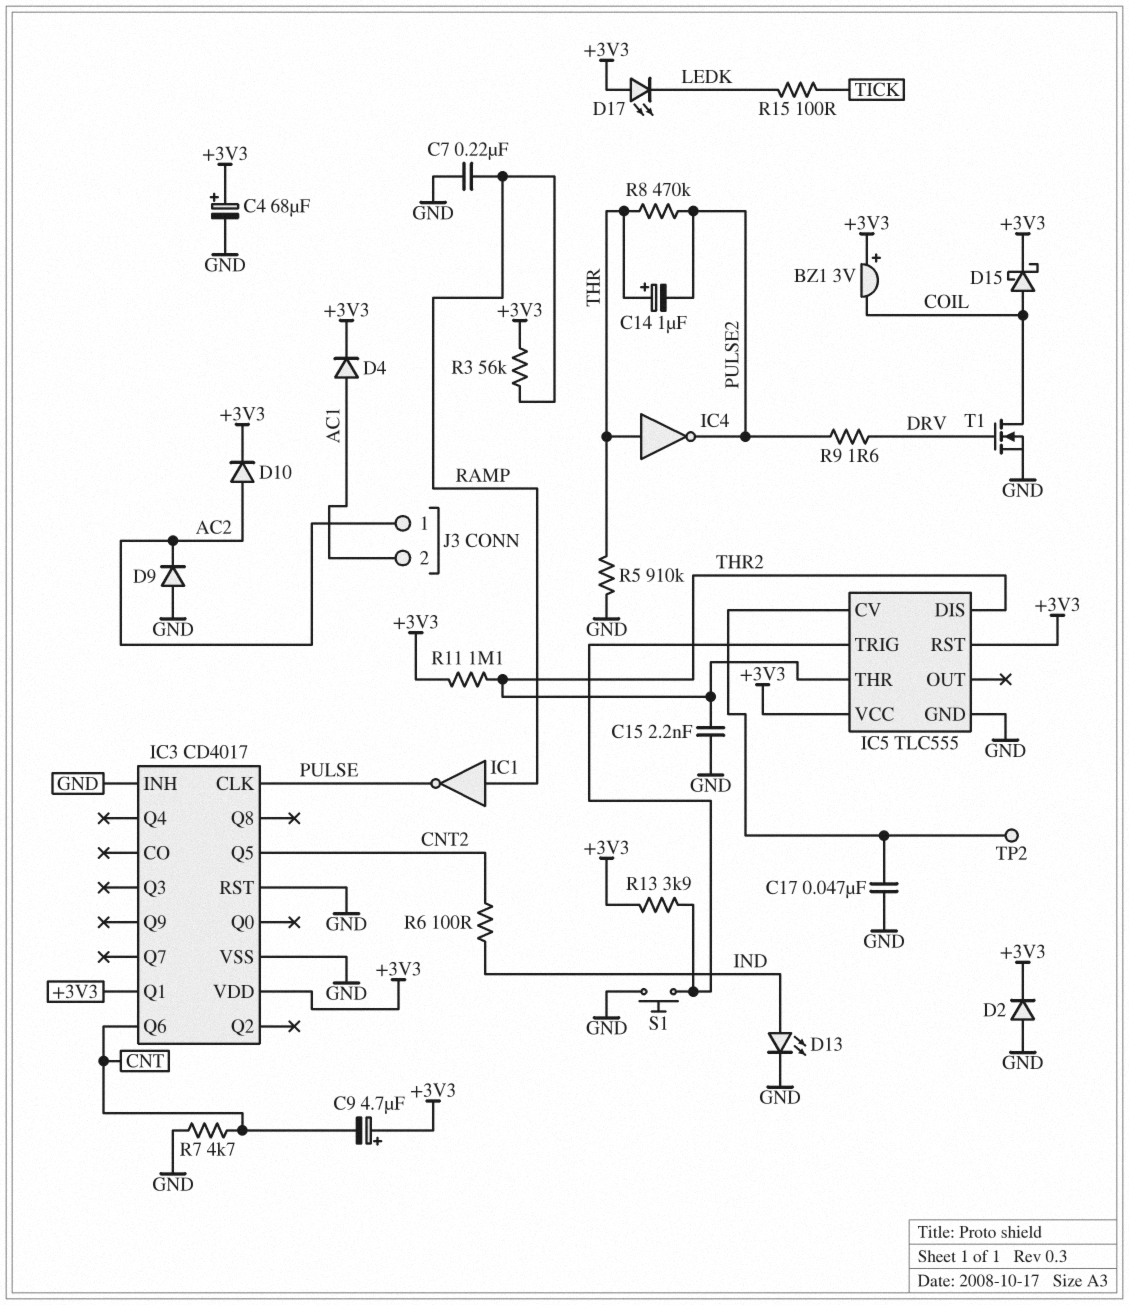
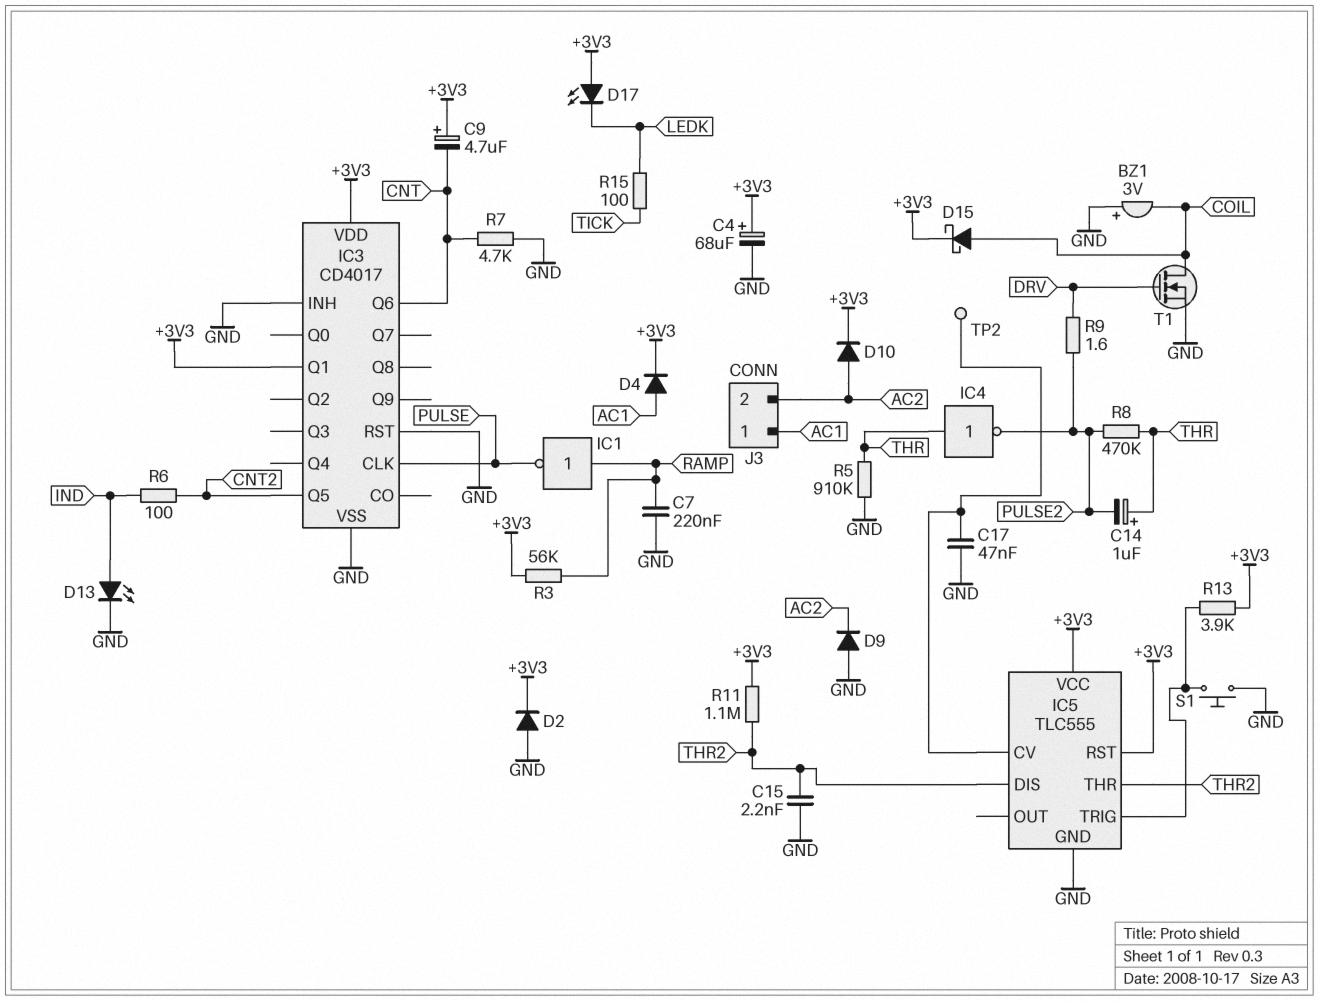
BZ1: buzzer 3V (plus +3V3, minus COIL) -> buzzer 3V (plus GND, minus COIL)
J3 pin 1: AC2 -> AC1
J3 pin 2: AC1 -> AC2

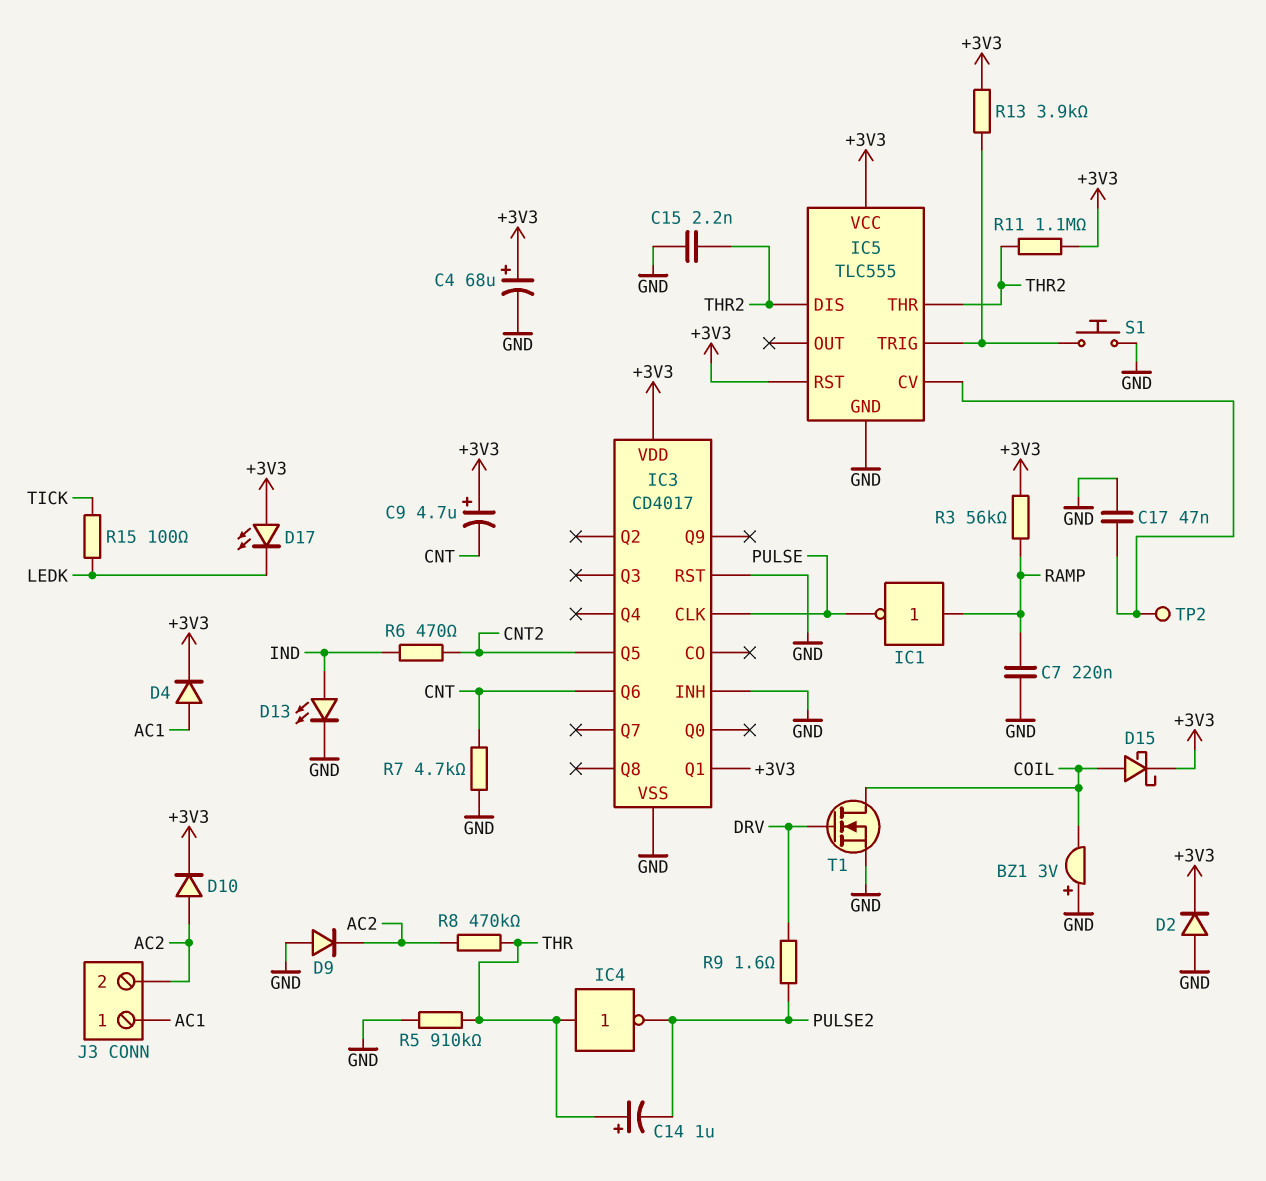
R6: 100 (CNT2, IND) -> 470 (CNT2, IND)
R8: 470k (PULSE2, THR) -> 470k (AC2, THR)

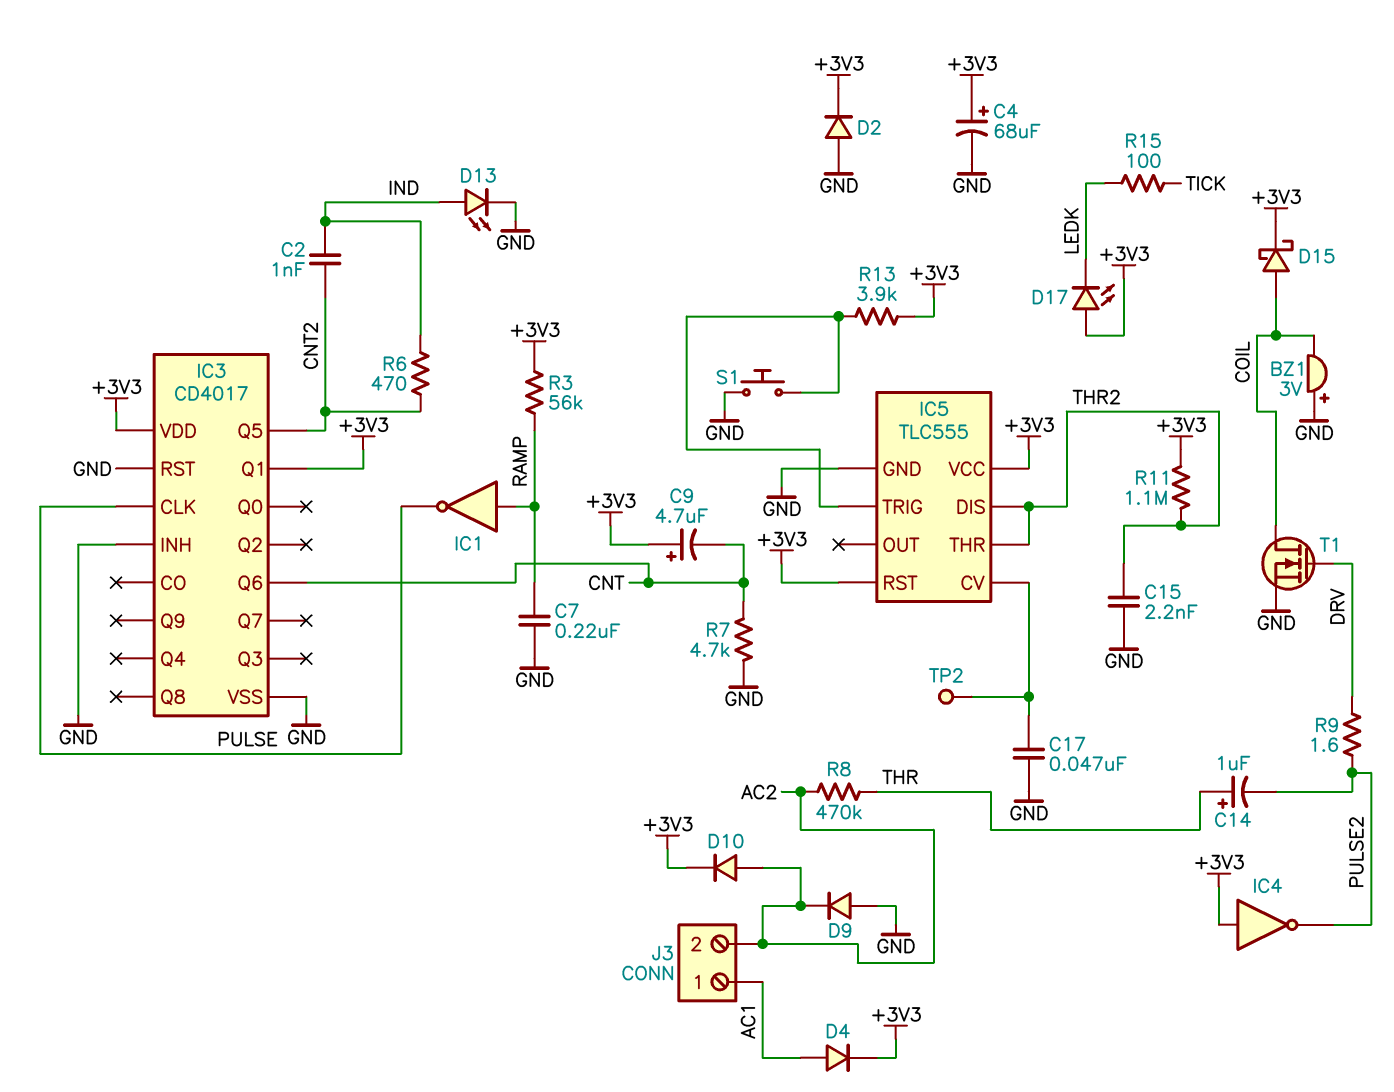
C2: none -> 1nF (CNT2, IND)
IC4: NOT (in THR, out PULSE2) -> NOT (in +3V3, out PULSE2)
R5: 910k (GND, THR) -> none

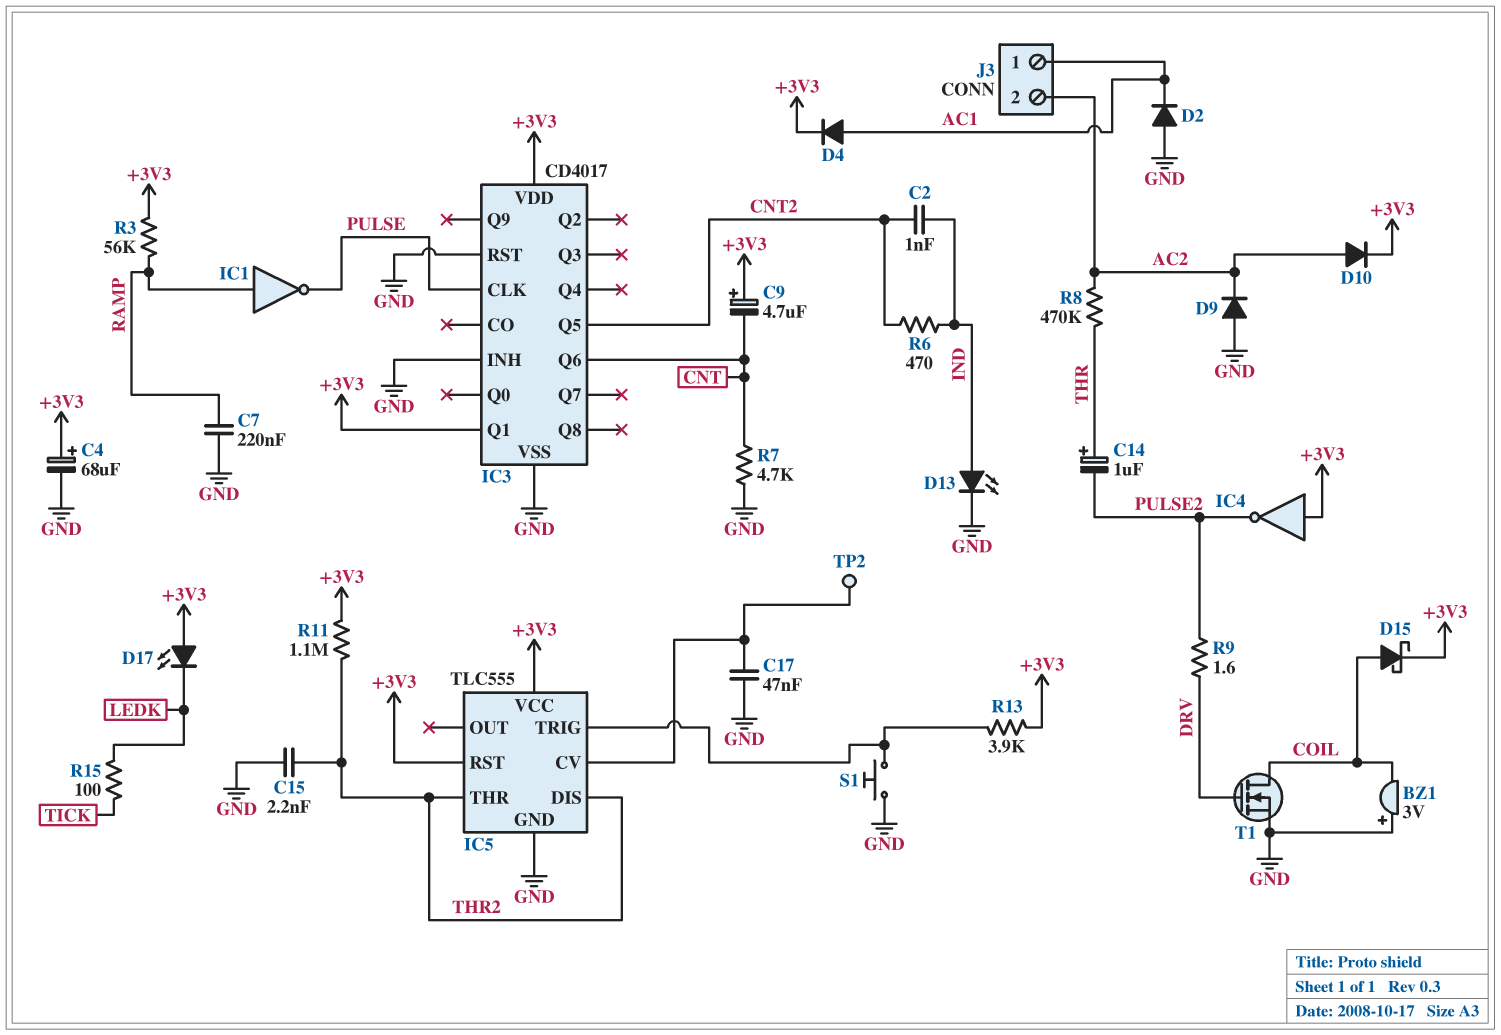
D2: diode (A GND, K +3V3) -> diode (A GND, K AC1)

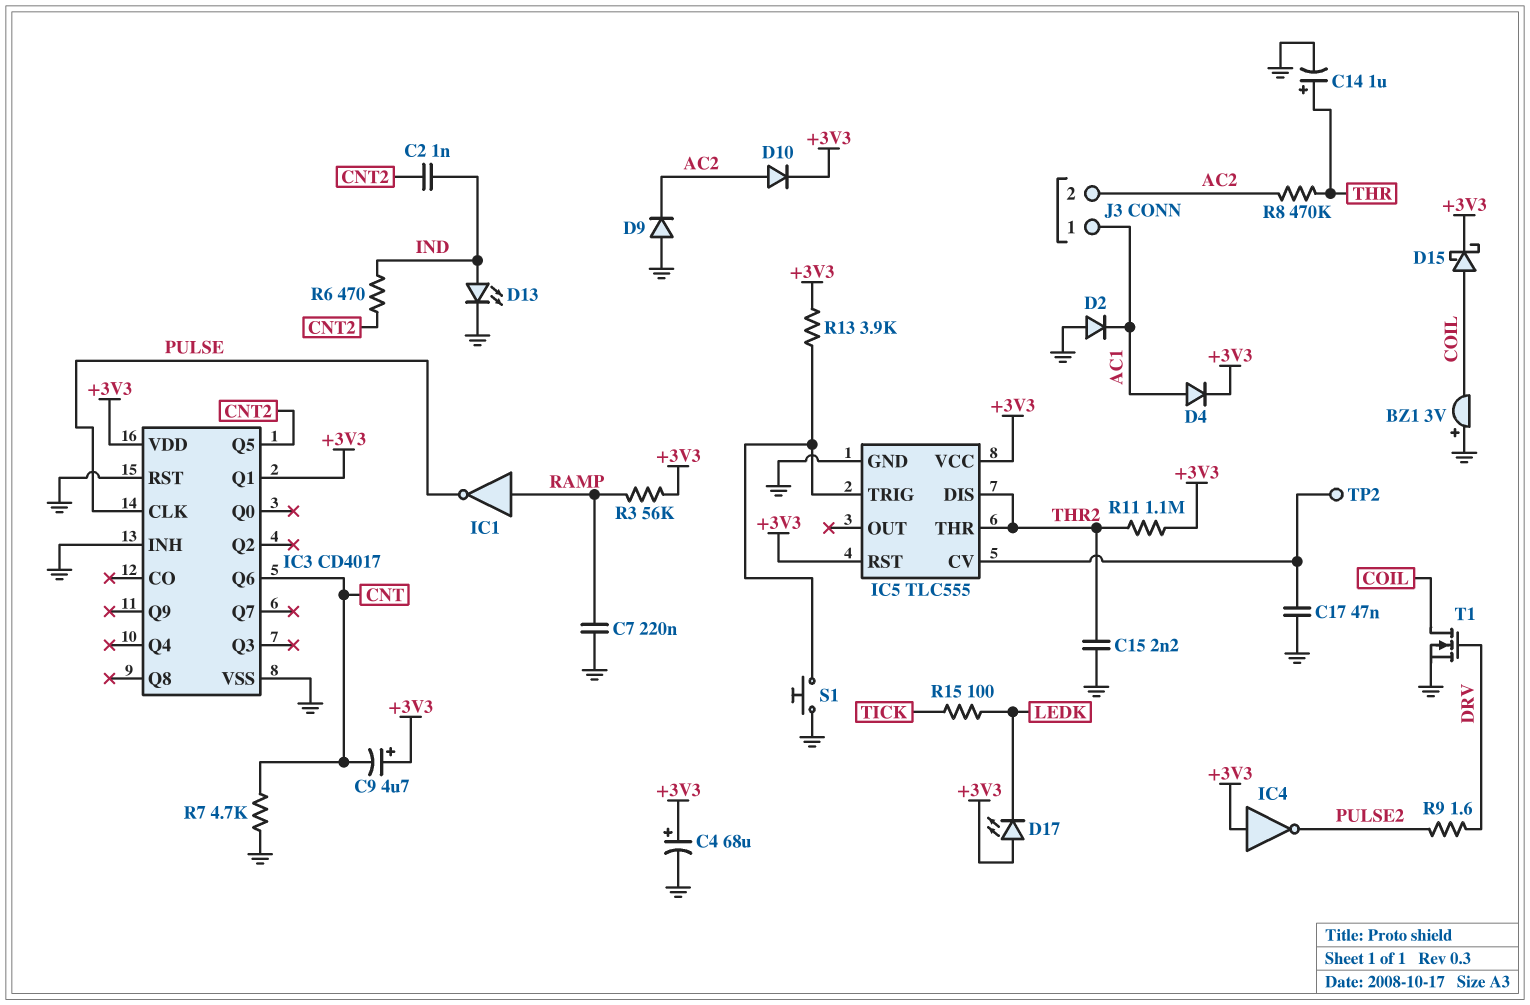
C14: 1uF (plus THR, minus PULSE2) -> 1uF (plus THR, minus GND)

